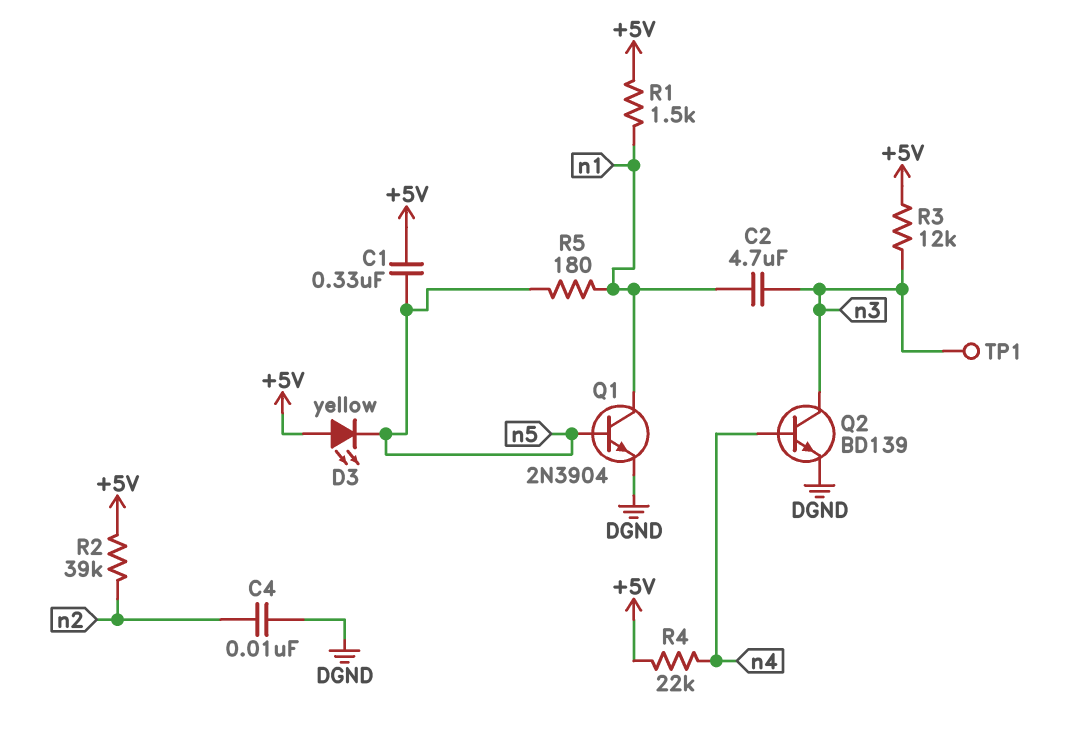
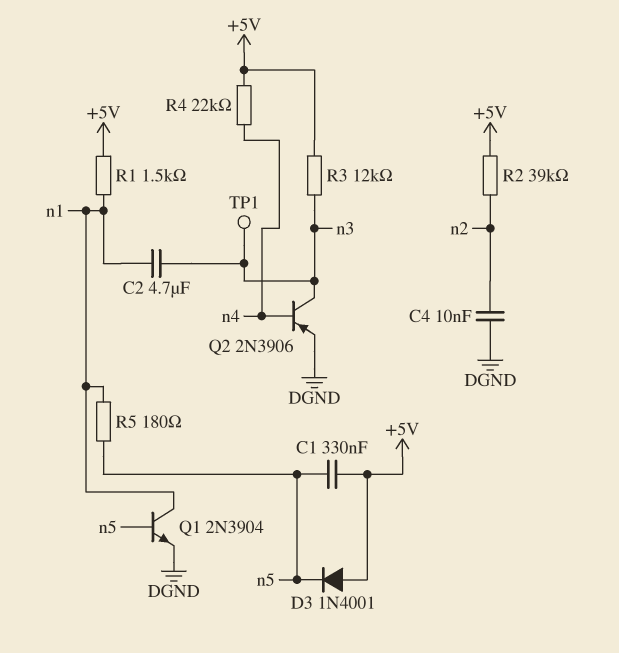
D3: LED yellow (A +5V, K n5) -> diode 1N4001 (A +5V, K n5)
Q2: NPN BD139 (B n4, C n3, E DGND) -> PNP 2N3906 (B n4, C n3, E DGND)

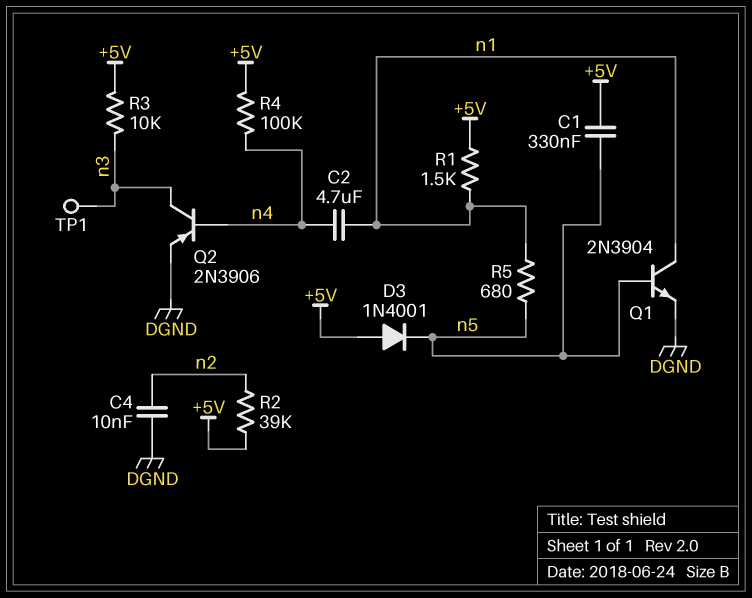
C2: 4.7uF (n1, n3) -> 4.7uF (n1, n4)
R3: 12k (+5V, n3) -> 10k (+5V, n3)
R4: 22k (+5V, n4) -> 100k (+5V, n4)
R5: 180 (n1, n5) -> 680 (n1, n5)

